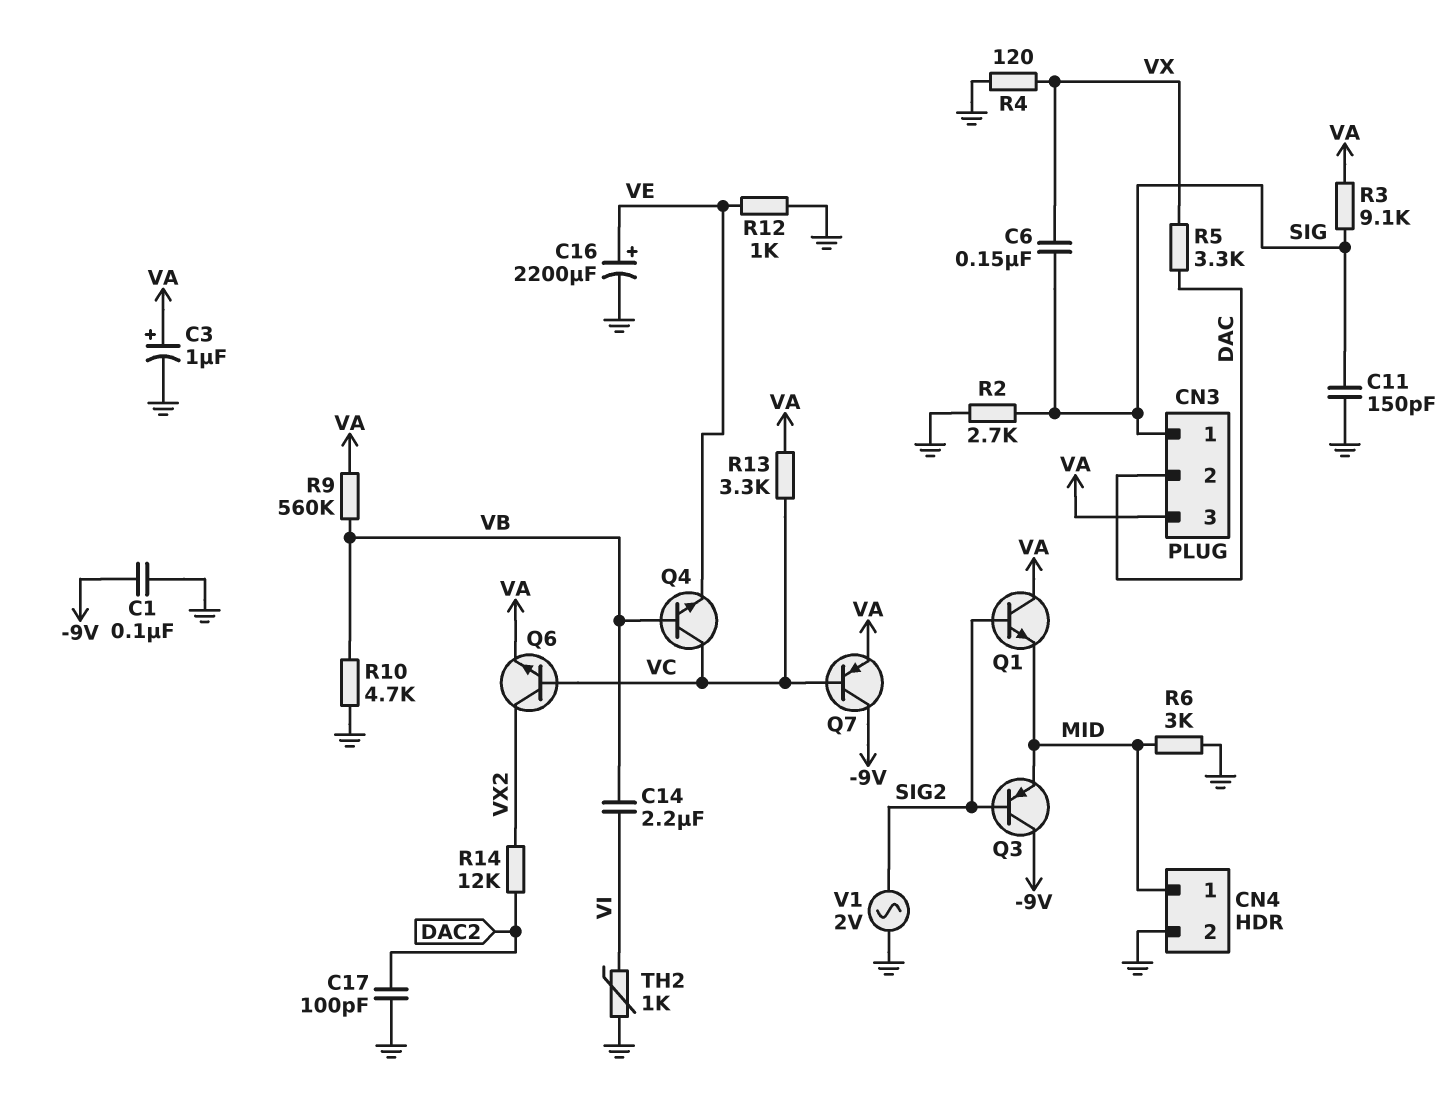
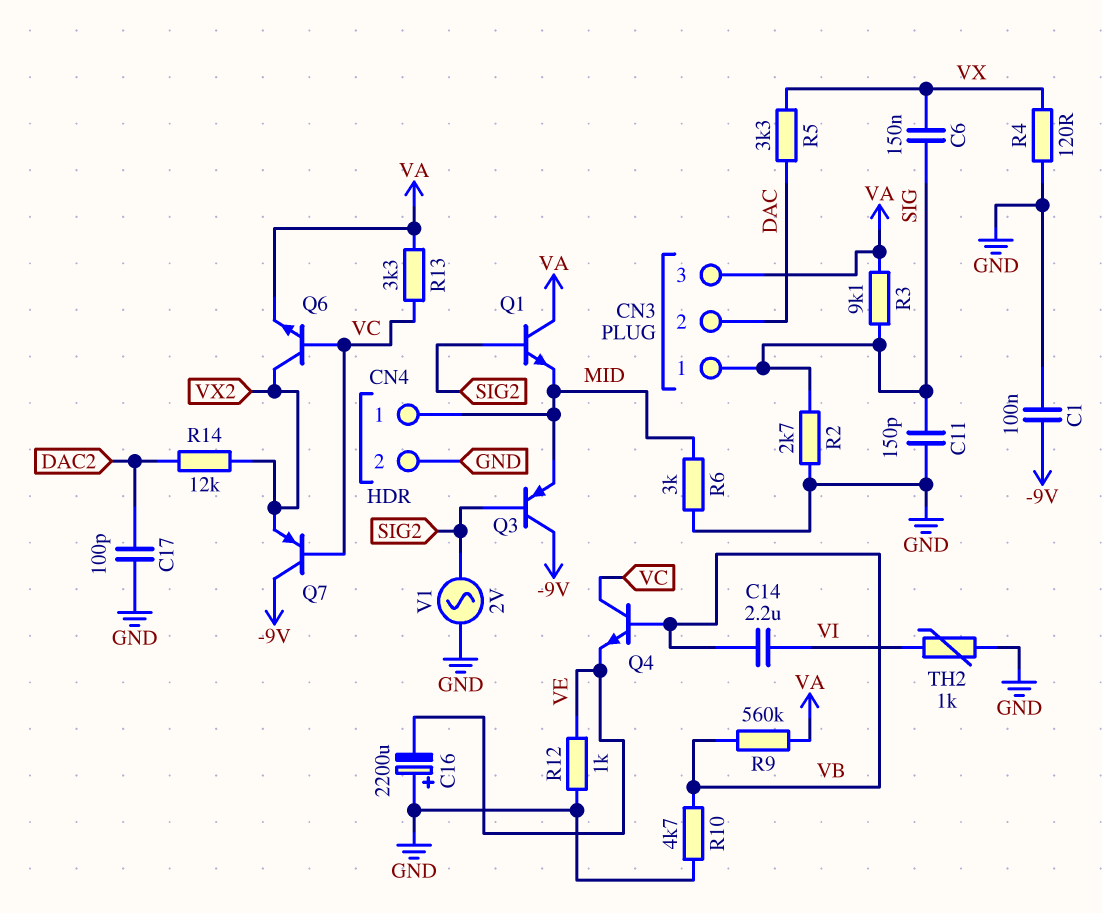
C3: 1uF (plus VA, minus GND) -> none
C16: 2200uF (plus VE, minus GND) -> 2200uF (plus GND, minus VE)
Q7: PNP (B VC, C -9V, E VA) -> PNP (B VC, C -9V, E VX2)

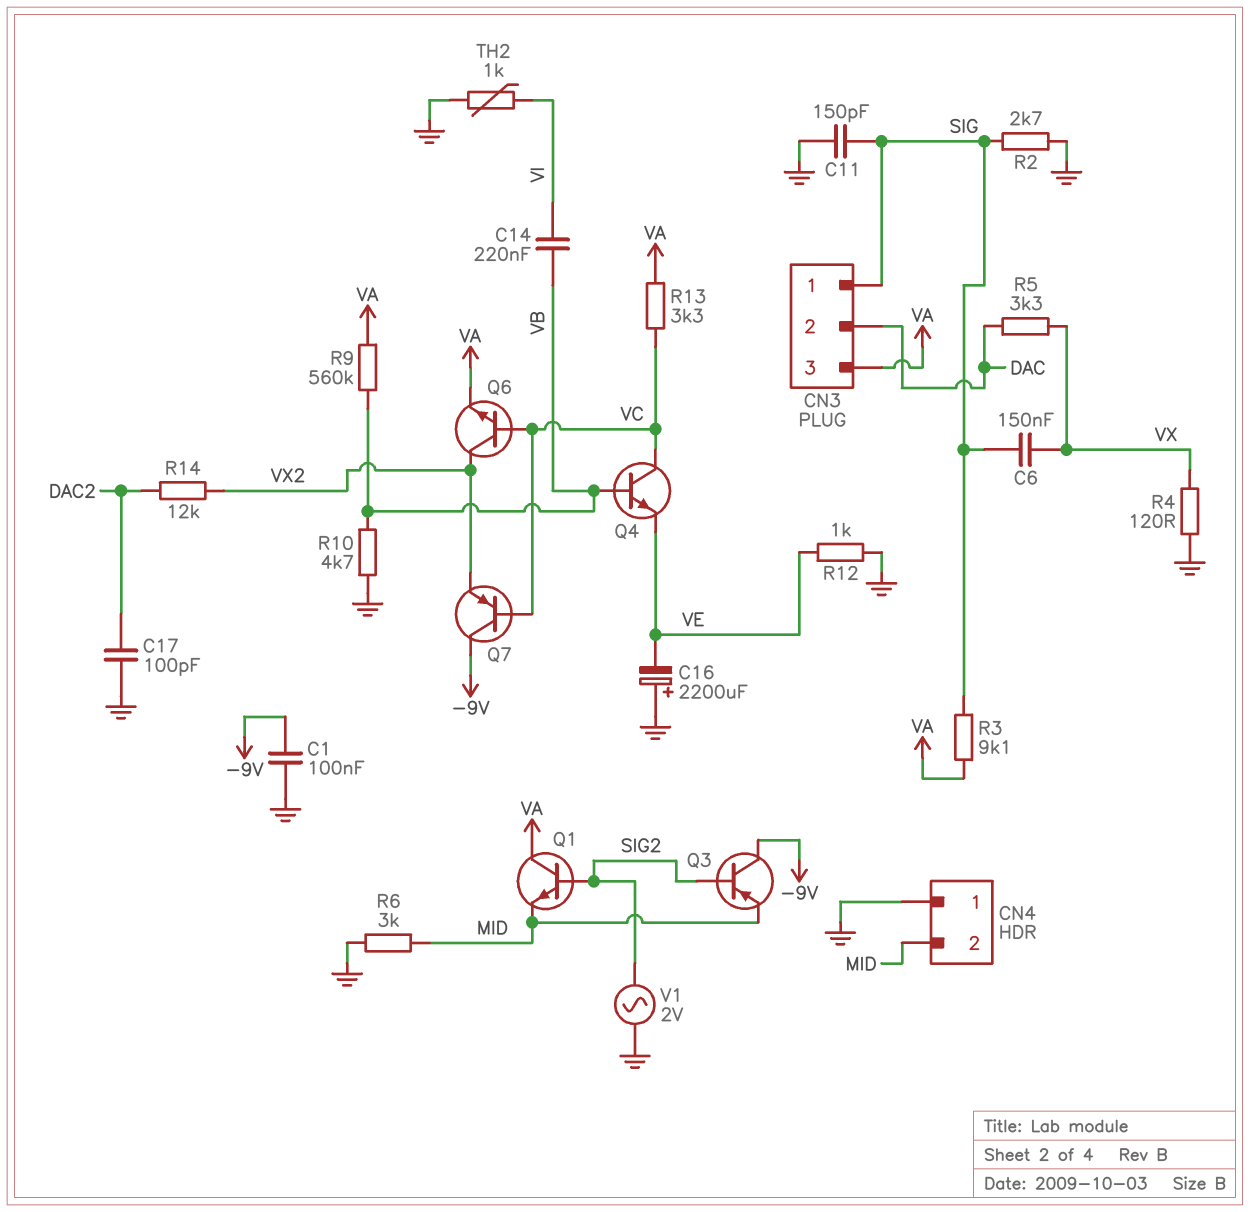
C14: 2.2uF (VB, VI) -> 220nF (VB, VI)
CN4 pin 1: MID -> GND
CN4 pin 2: GND -> MID

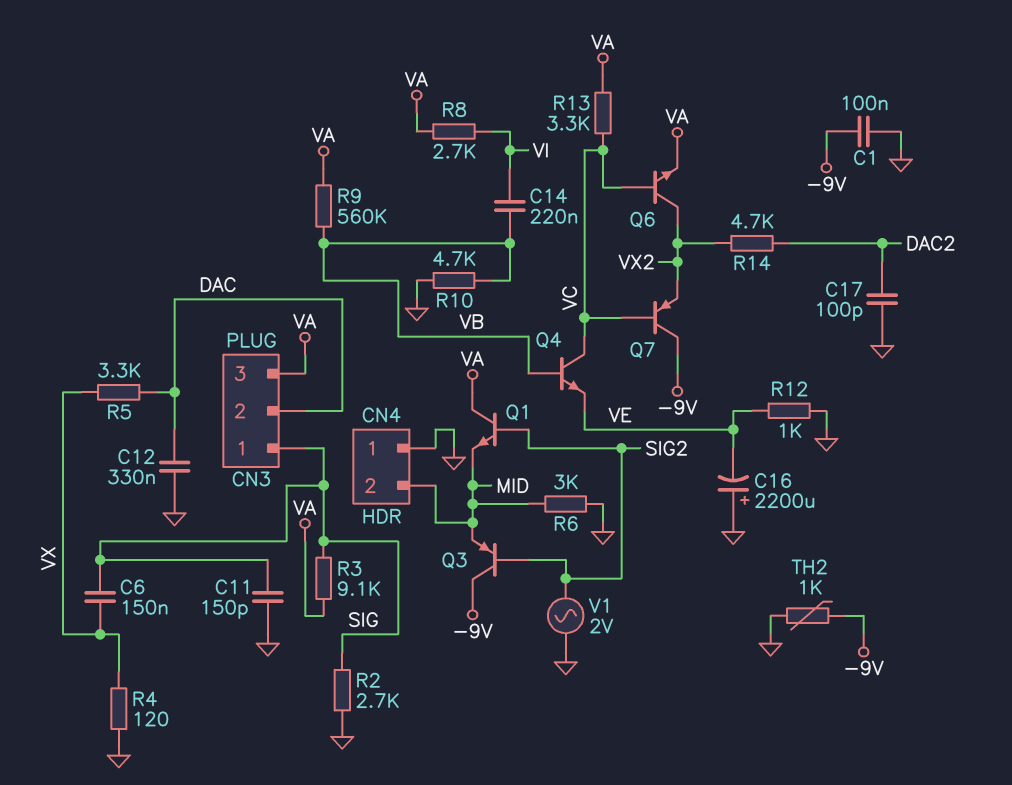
C12: none -> 330nF (DAC, GND)
R8: none -> 2.7k (VA, VI)
R14: 12k (DAC2, VX2) -> 4.7k (DAC2, VX2)
TH2: 1k (GND, VI) -> 1k (-9V, GND)

